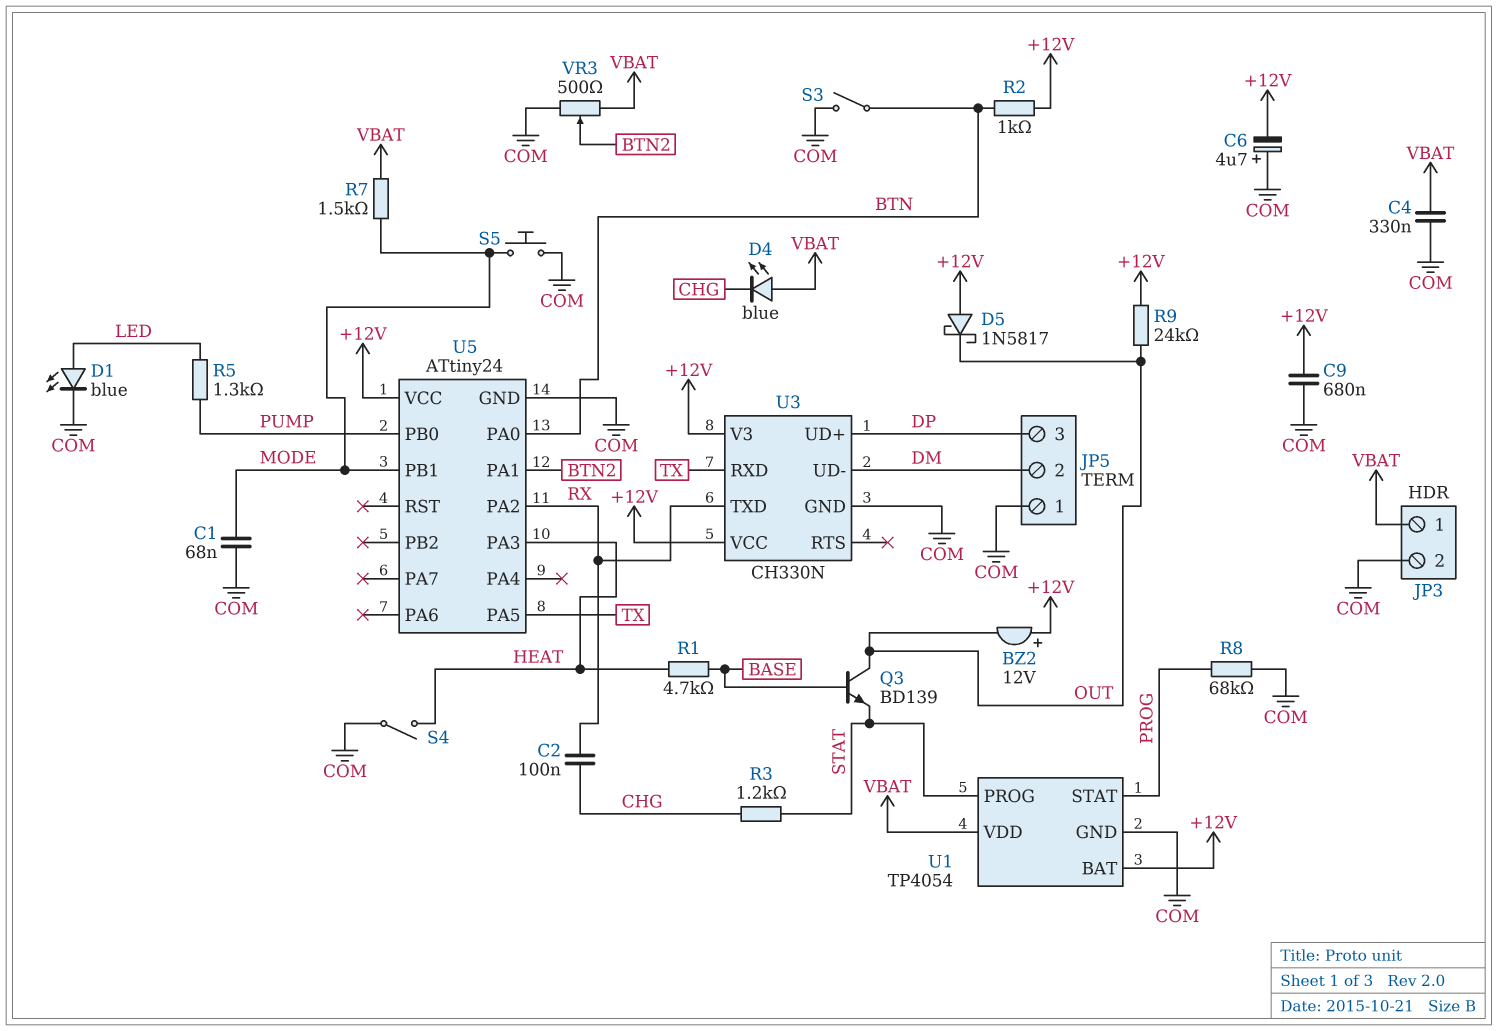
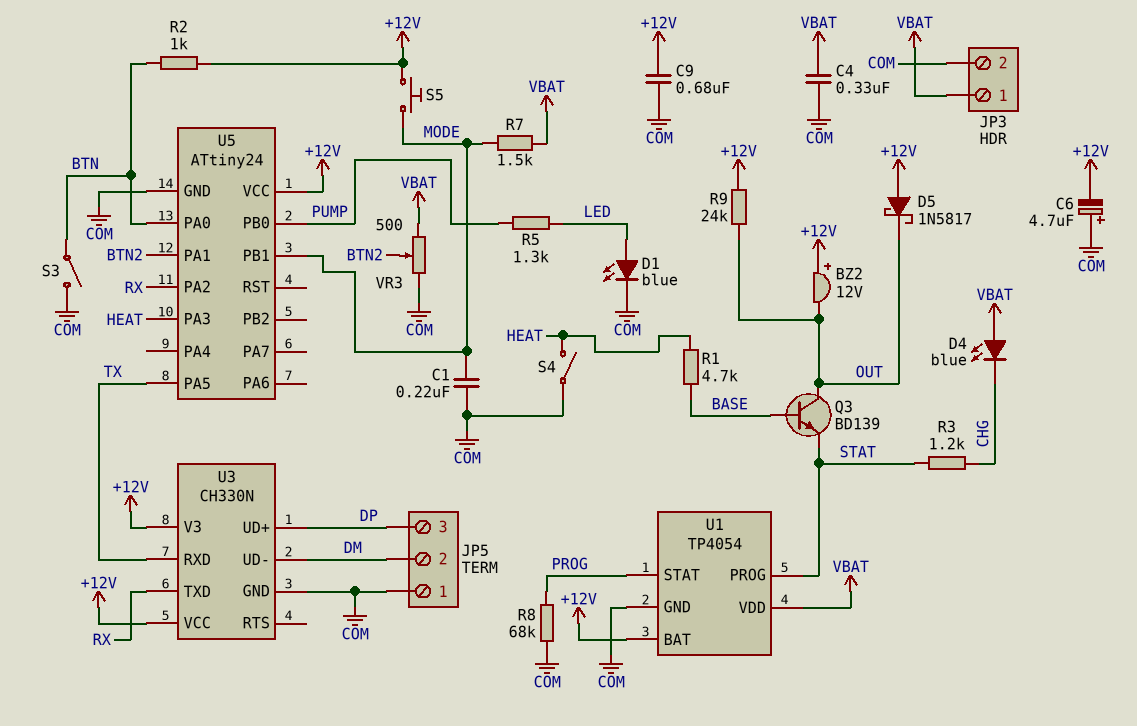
C1: 68nF (COM, MODE) -> 220nF (COM, MODE)
C2: 100nF (CHG, RX) -> none
S5: button (COM, MODE) -> button (+12V, MODE)

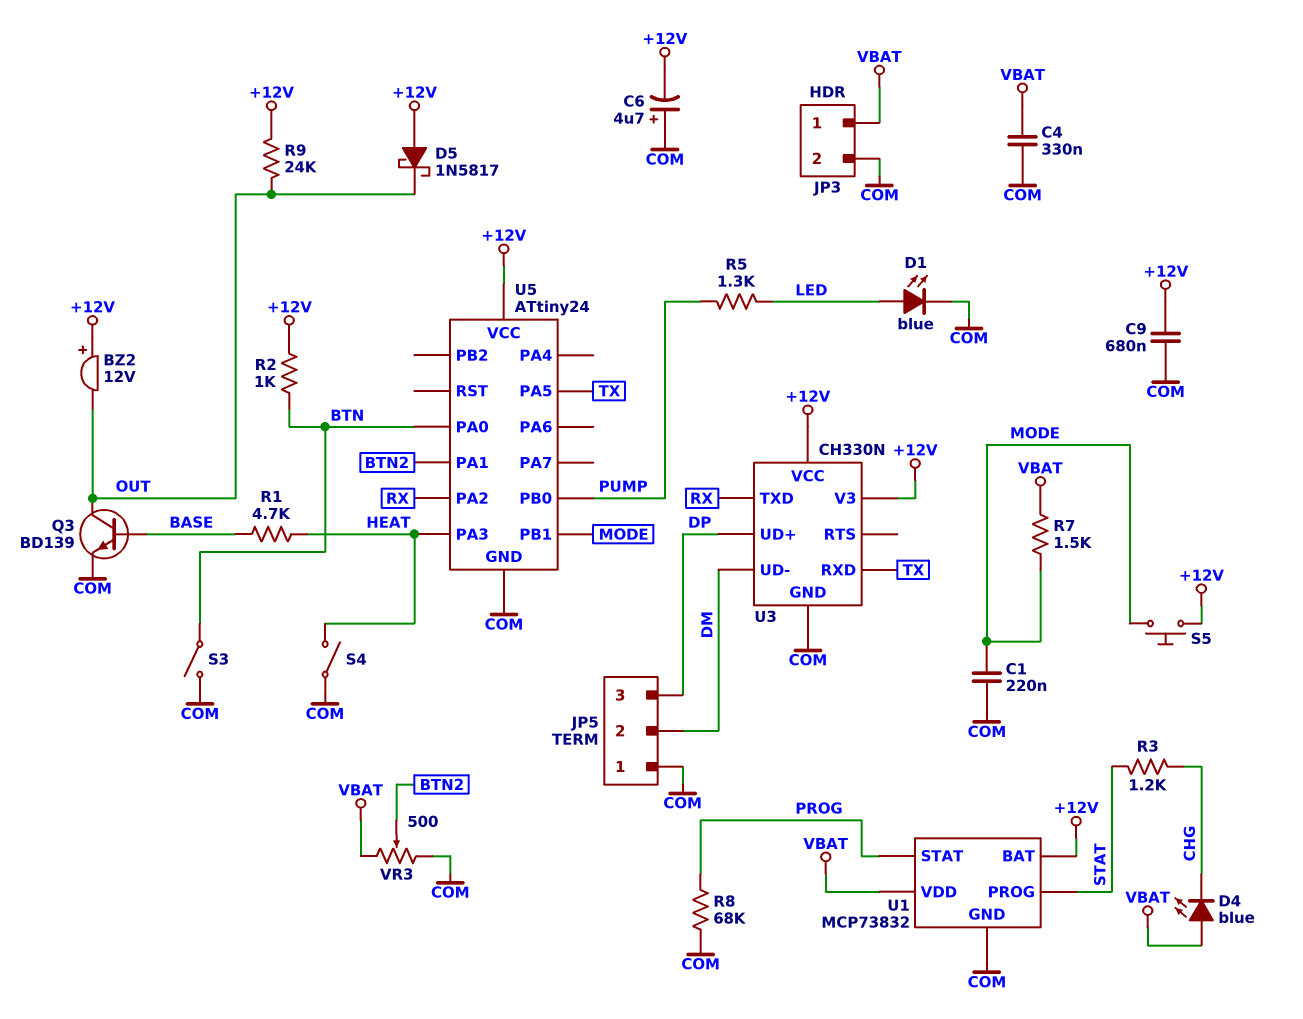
Q3: NPN BD139 (B BASE, C OUT, E STAT) -> NPN BD139 (B BASE, C OUT, E COM)
U1: TP4054 -> MCP73832

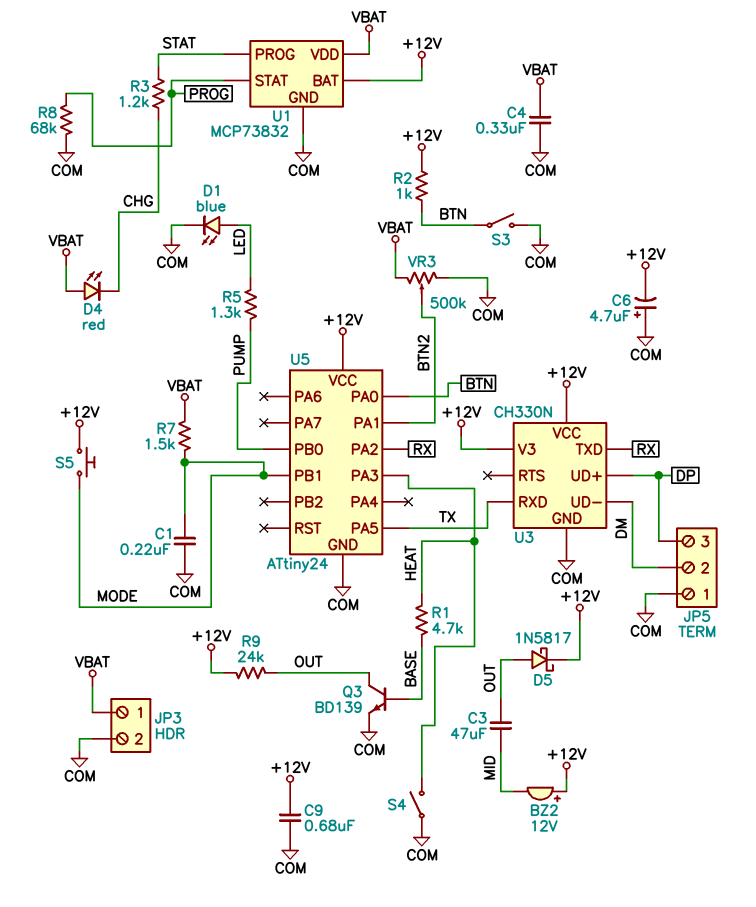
BZ2: buzzer 12V (plus +12V, minus OUT) -> buzzer 12V (plus +12V, minus MID)
C3: none -> 47uF (MID, OUT)
D4: LED blue (A VBAT, K CHG) -> LED red (A VBAT, K CHG)
D5: schottky 1N5817 (A +12V, K OUT) -> schottky 1N5817 (A OUT, K +12V)
VR3: 500 (COM, VBAT, wiper BTN2) -> 500k (COM, VBAT, wiper BTN2)

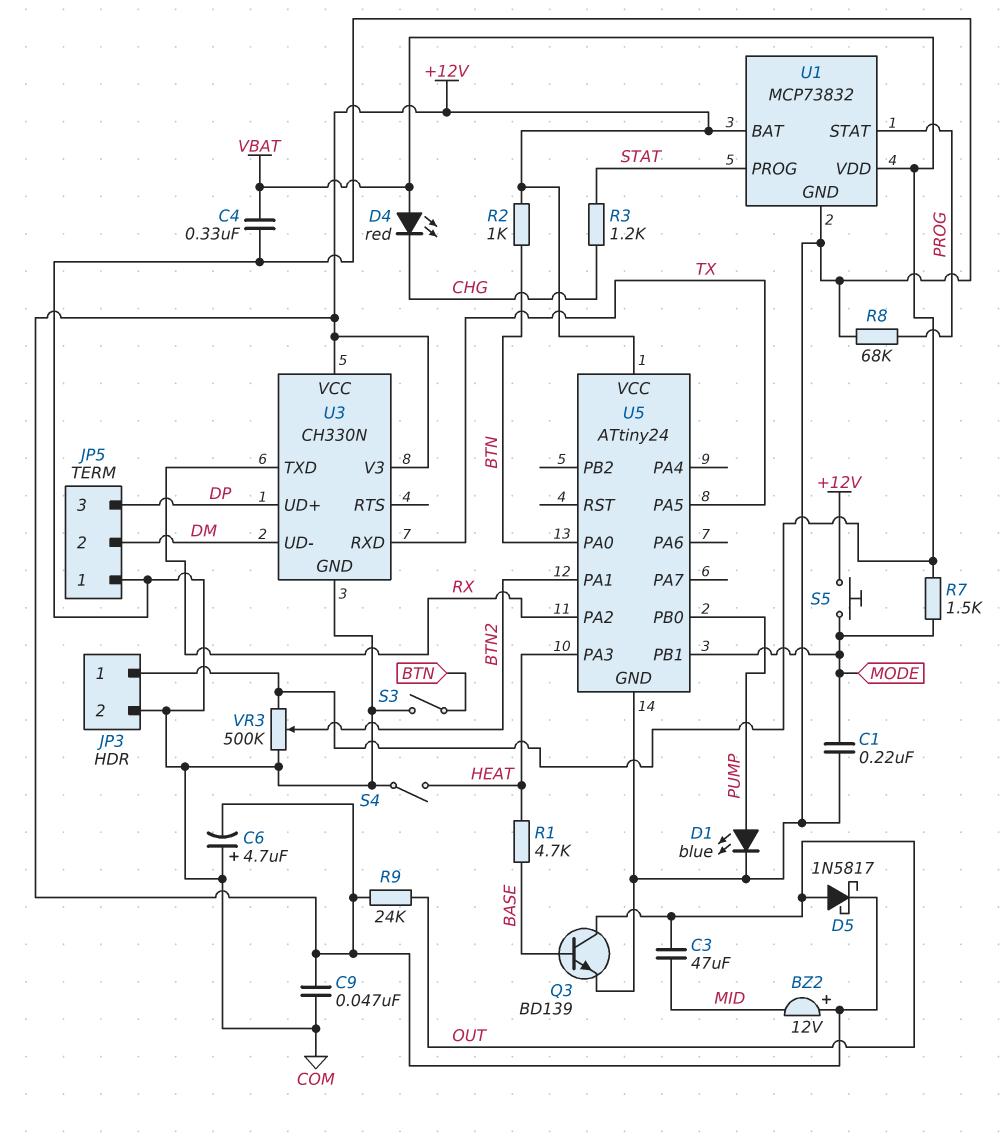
C9: 680nF (+12V, COM) -> 47nF (+12V, COM)
D1: LED blue (A LED, K COM) -> LED blue (A PUMP, K COM)
R5: 1.3k (LED, PUMP) -> none

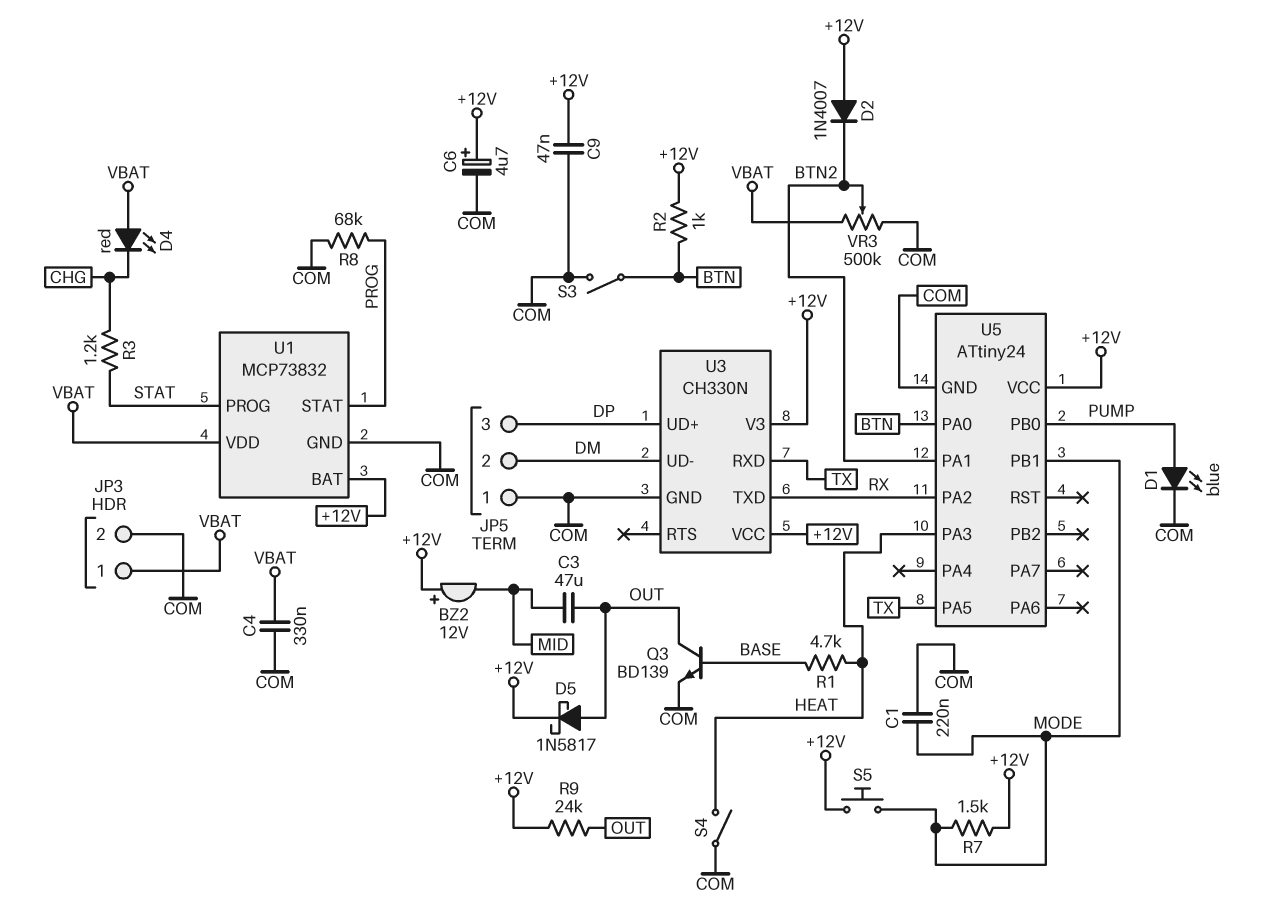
C6: 4.7uF (plus COM, minus +12V) -> 4.7uF (plus +12V, minus COM)
D2: none -> diode 1N4007 (A +12V, K BTN2)
R7: 1.5k (MODE, VBAT) -> 1.5k (+12V, MODE)

